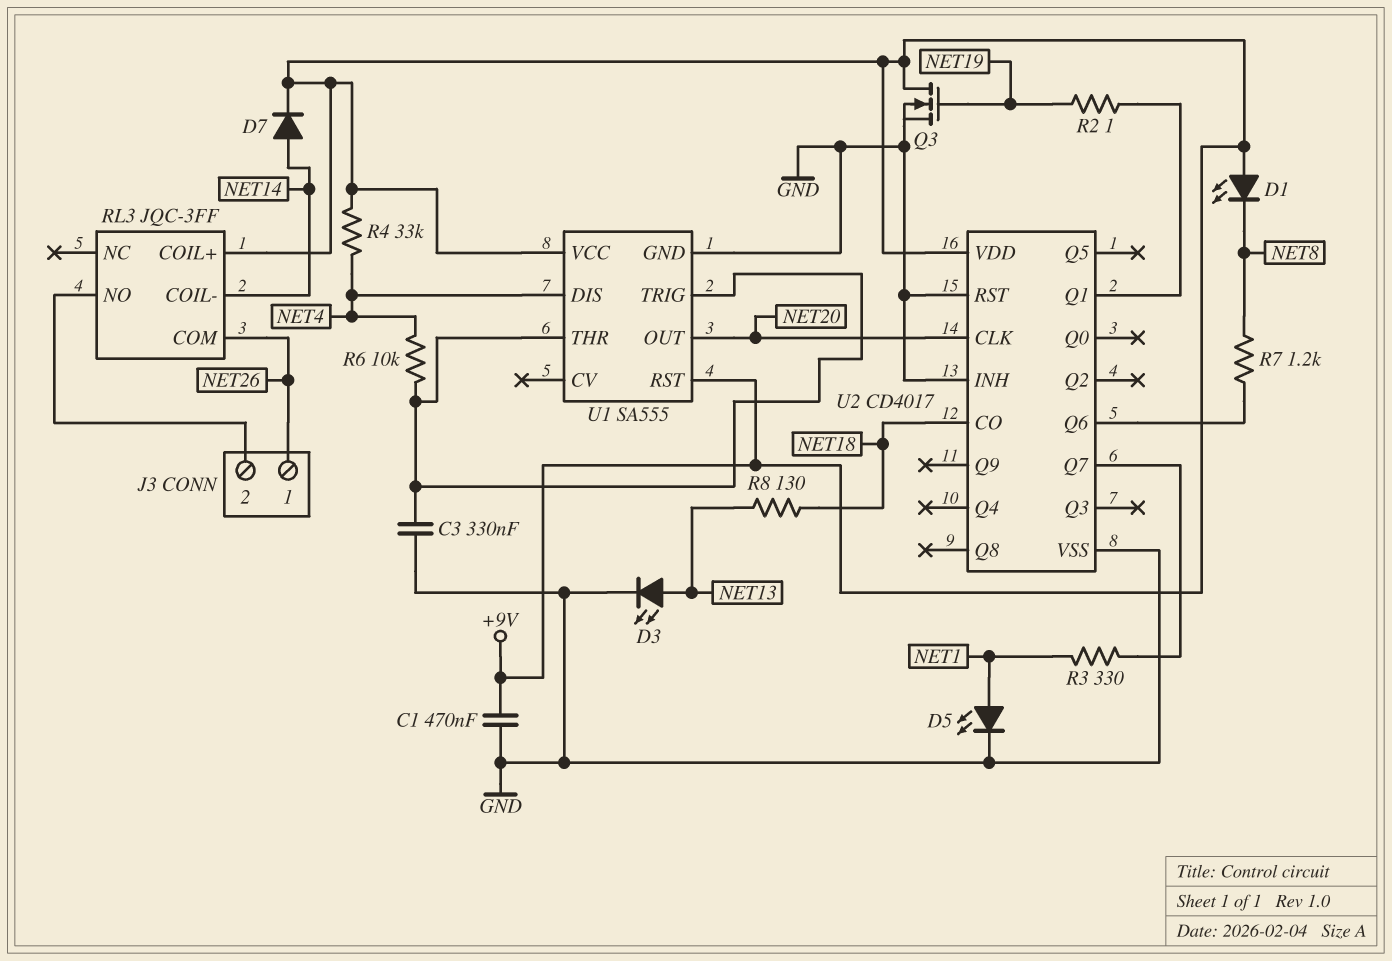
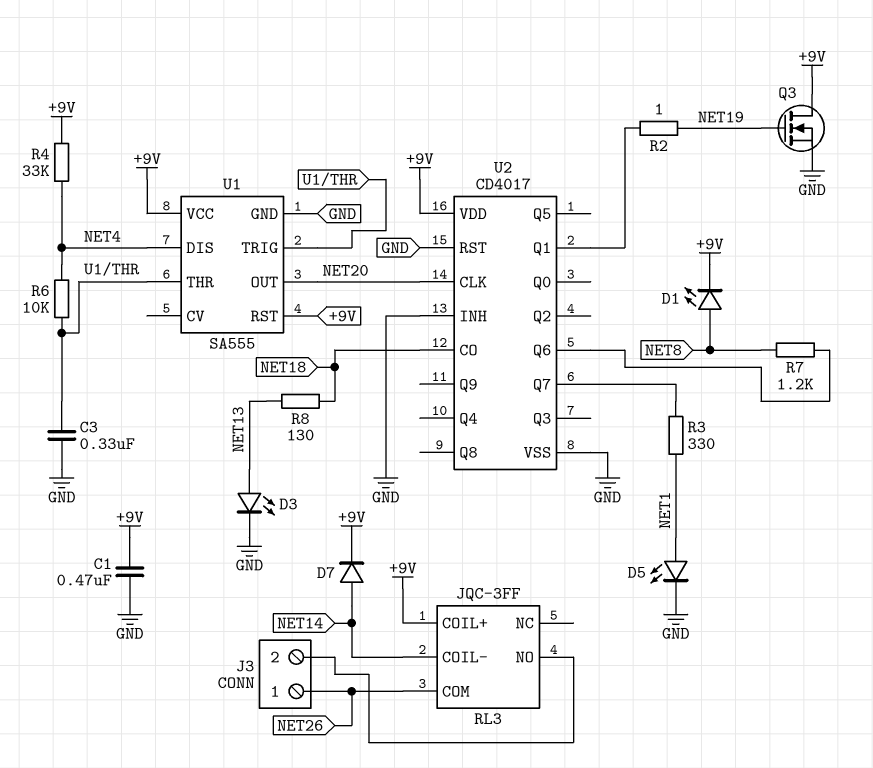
D1: LED (A +9V, K NET8) -> LED (A NET8, K +9V)

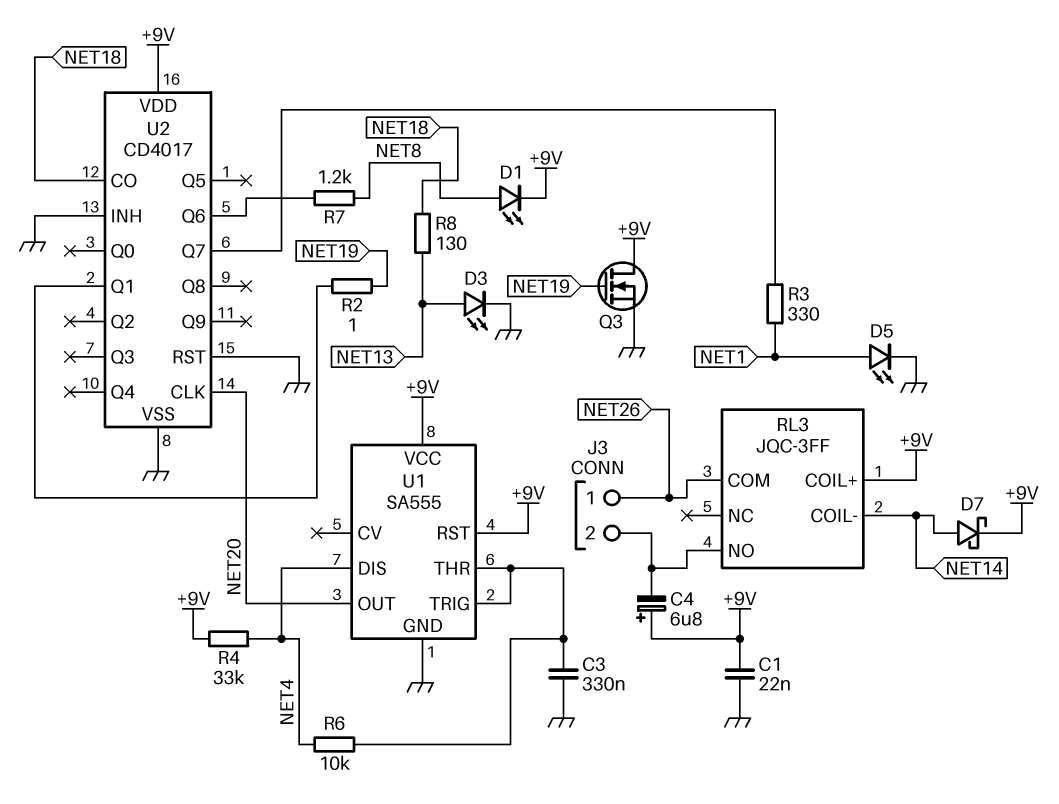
C1: 470nF (+9V, GND) -> 22nF (+9V, GND)
C4: none -> 6.8uF (plus +9V, minus J3/2)
D7: diode (A NET14, K +9V) -> schottky (A NET14, K +9V)

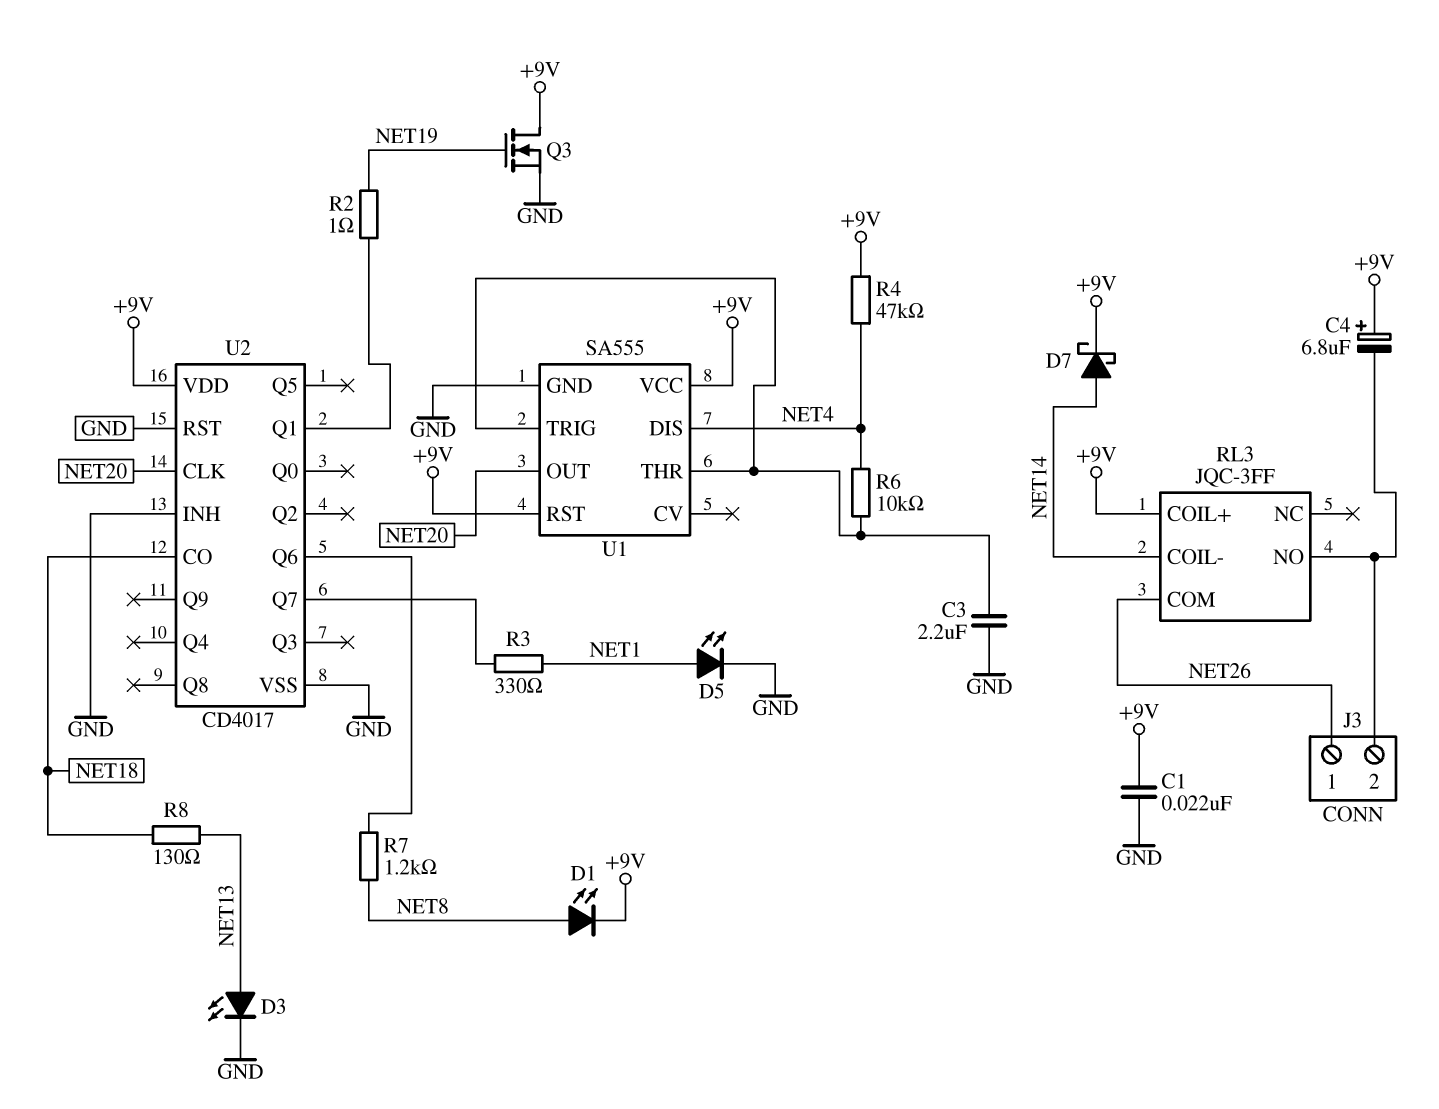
C3: 330nF (GND, U1/THR) -> 2.2uF (GND, U1/THR)
R4: 33k (+9V, NET4) -> 47k (+9V, NET4)

